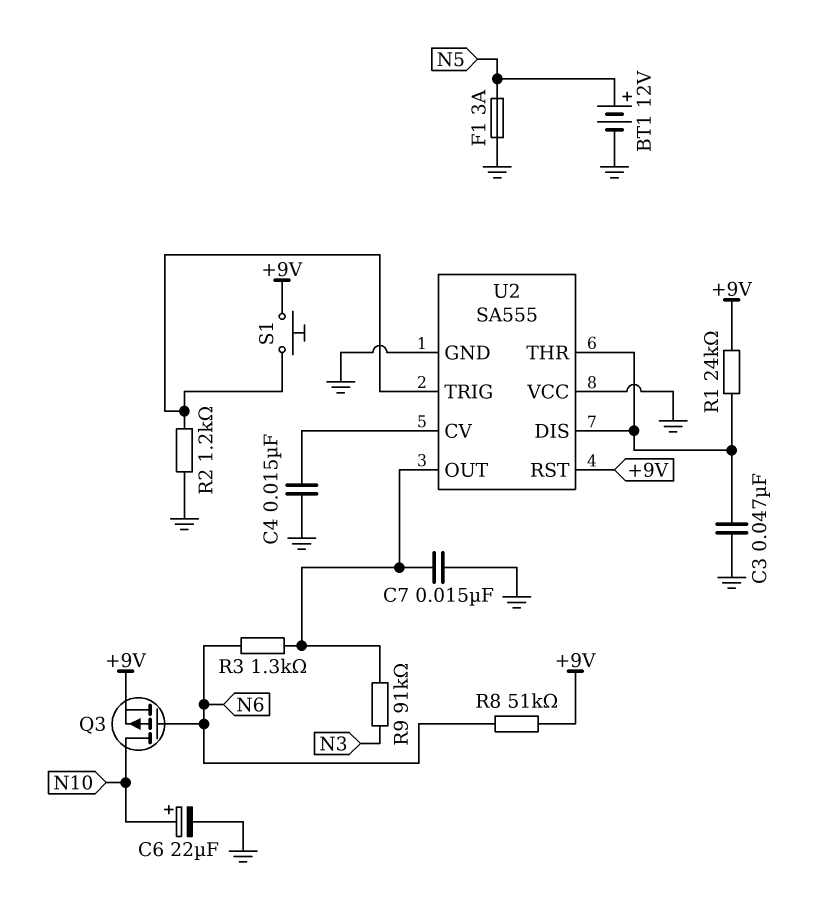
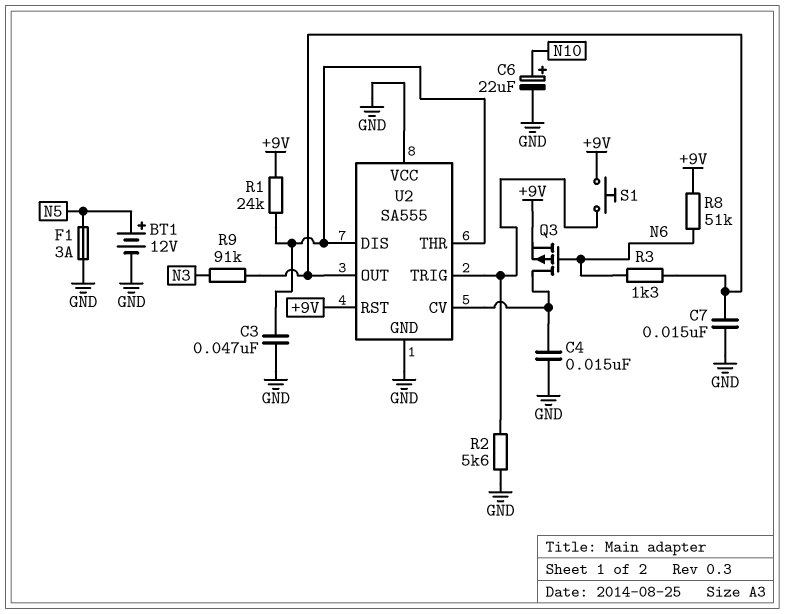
Q3: PMOS (G N6, D N10, S +9V) -> PMOS (G N6, D U2/CV, S +9V)
R2: 1.2k (GND, U2/TRIG) -> 5.6k (GND, U2/TRIG)

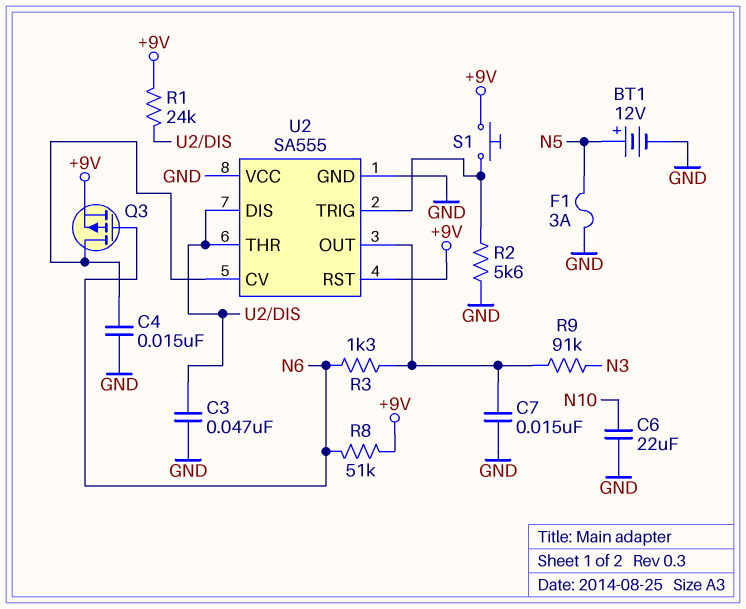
C6: 22uF (plus N10, minus GND) -> 22uF (GND, N10)

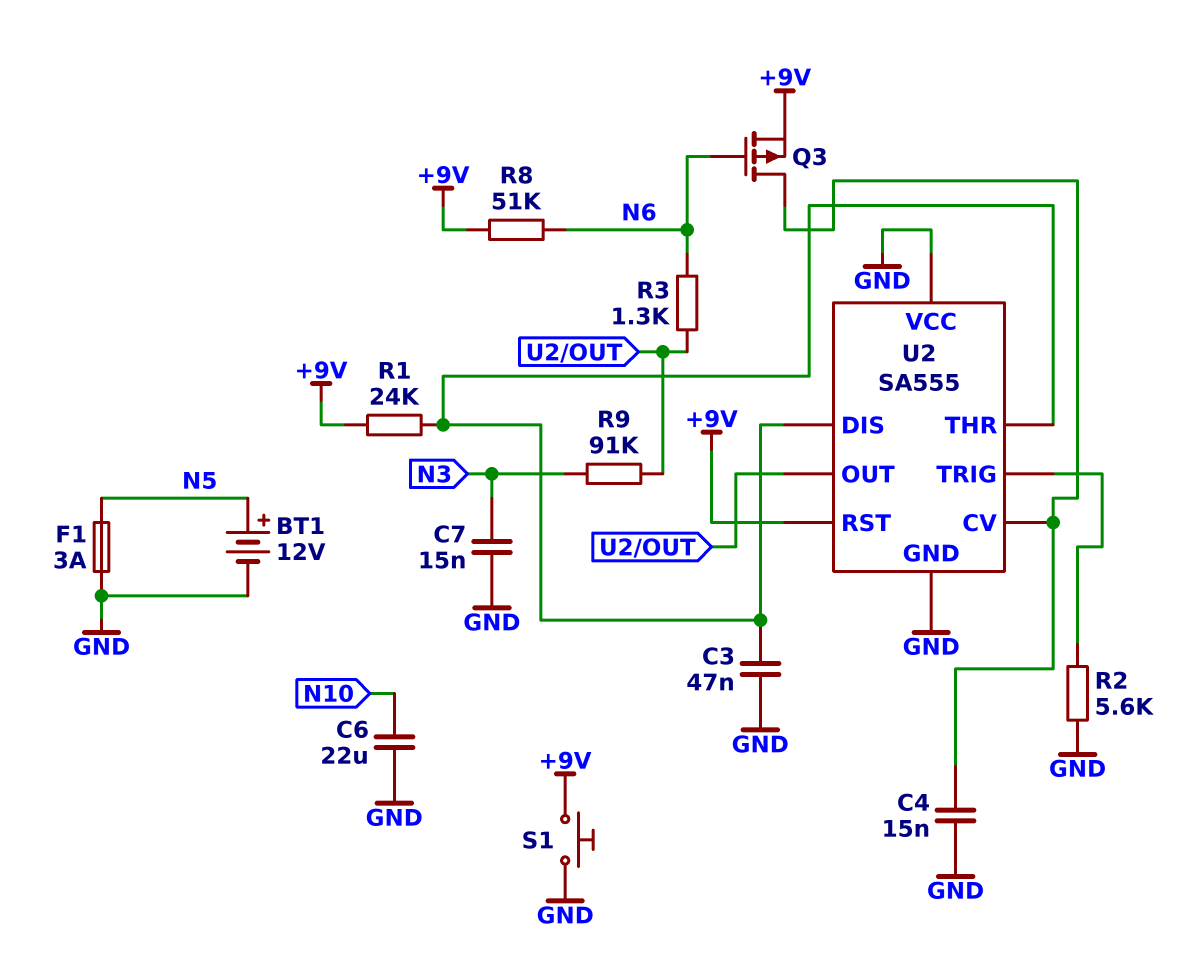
C7: 15nF (GND, U2/OUT) -> 15nF (GND, N3)
S1: button (+9V, U2/TRIG) -> button (+9V, GND)

